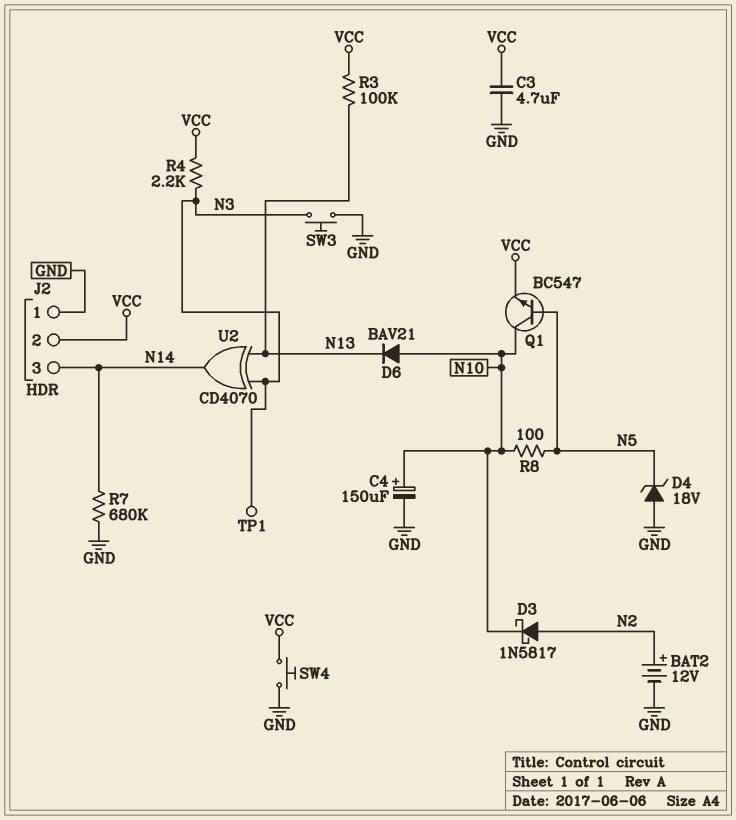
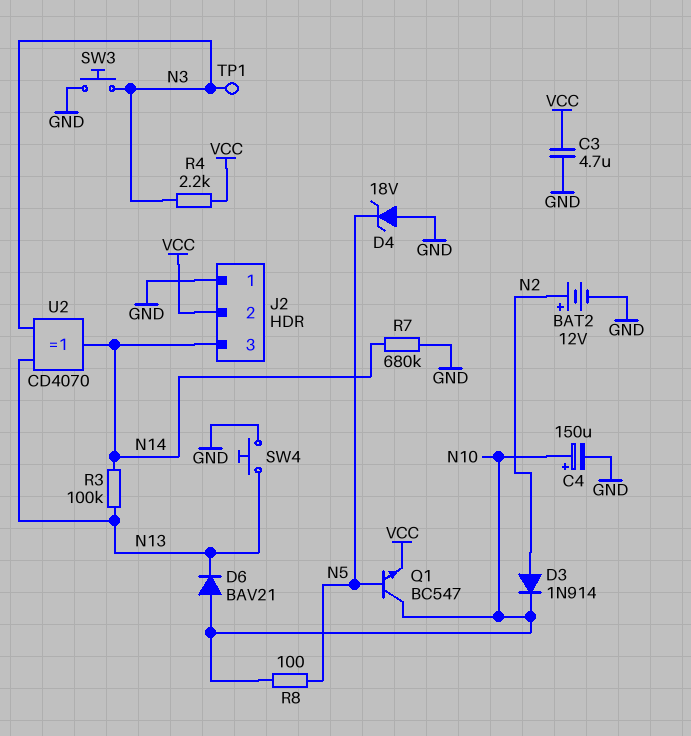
D3: schottky 1N5817 (A N2, K N10) -> diode 1N914 (A N2, K N10)
R3: 100k (N13, VCC) -> 100k (N13, N14)
SW4: button (GND, VCC) -> button (GND, N13)

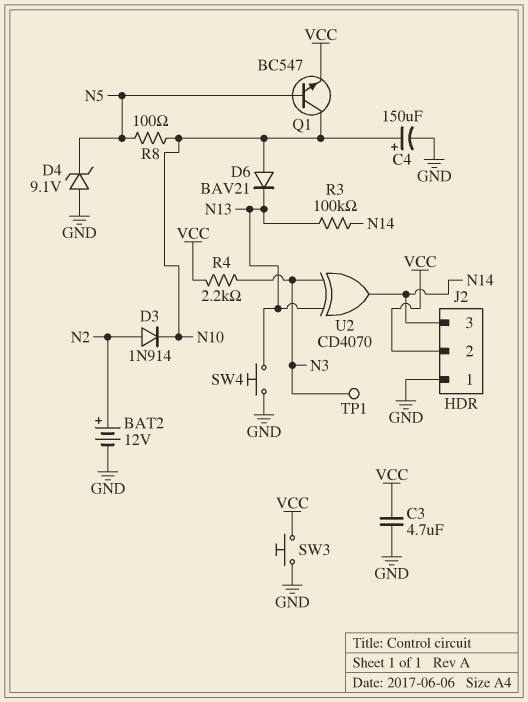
D4: zener 18V (A GND, K N5) -> zener 9.1V (A GND, K N5)
R7: 680k (GND, N14) -> none
SW3: button (GND, N3) -> button (GND, VCC)

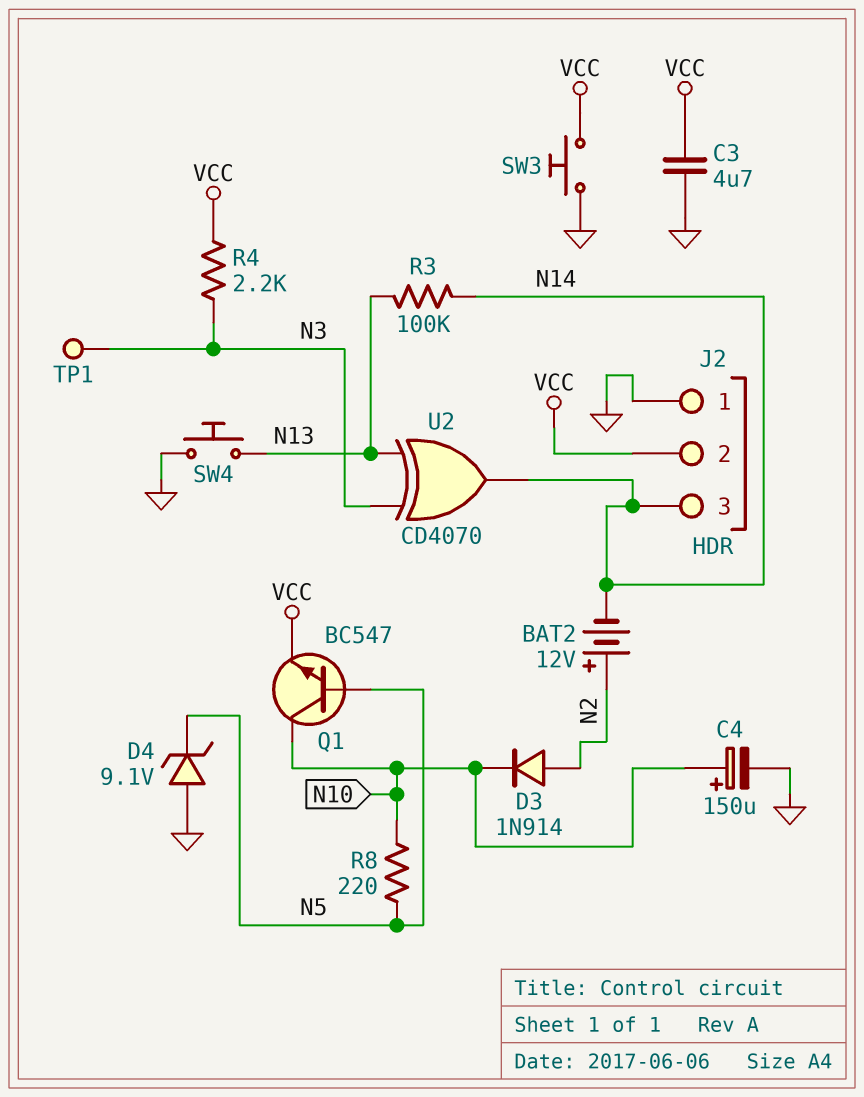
BAT2: 12V (plus N2, minus GND) -> 12V (plus N2, minus N14)
D6: diode BAV21 (A N10, K N13) -> none
R8: 100 (N5, N10) -> 220 (N5, N10)

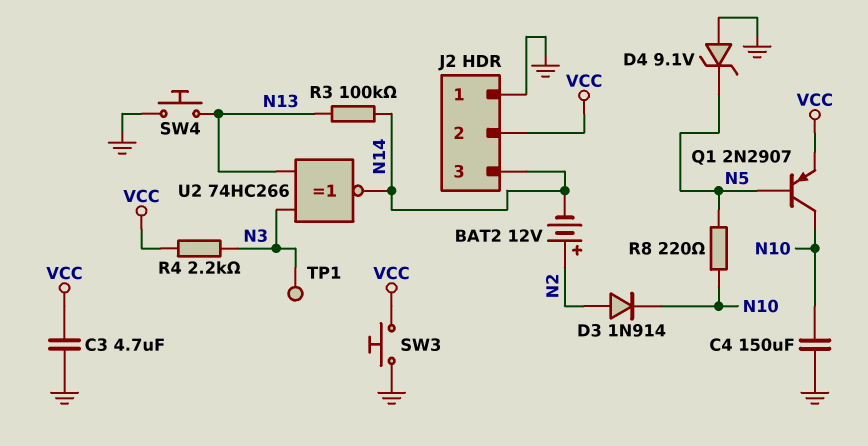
C4: 150uF (plus N10, minus GND) -> 150uF (GND, N10)
Q1: NPN BC547 (B N5, C N10, E VCC) -> PNP 2N2907 (B N5, C N10, E VCC)
U2: XOR CD4070 (in N3, in N13, out N14) -> XNOR 74HC266 (in N3, in N13, out N14)

